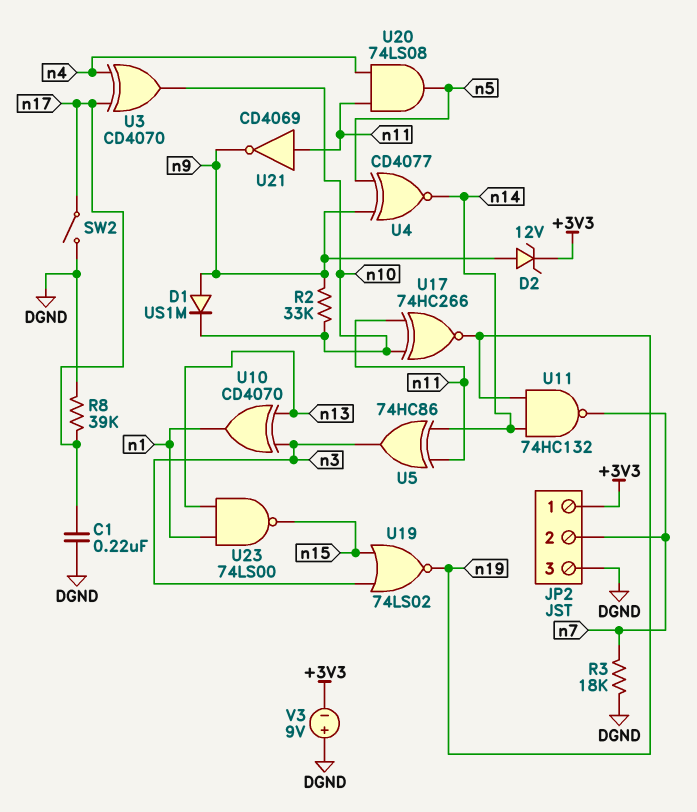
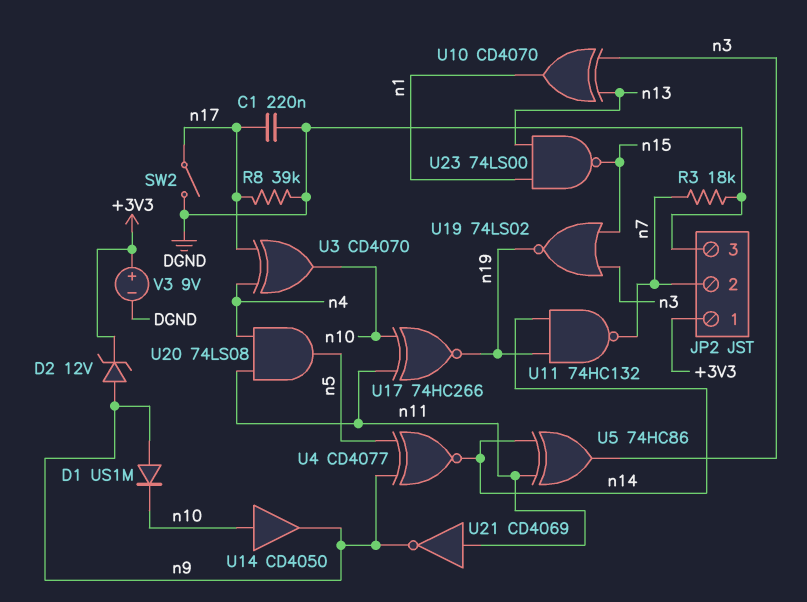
R2: 33k (n9, n10) -> none
U14: none -> buffer CD4050 (in n10, out n9)
V3: 9V (plus DGND, minus +3V3) -> 9V (plus +3V3, minus DGND)

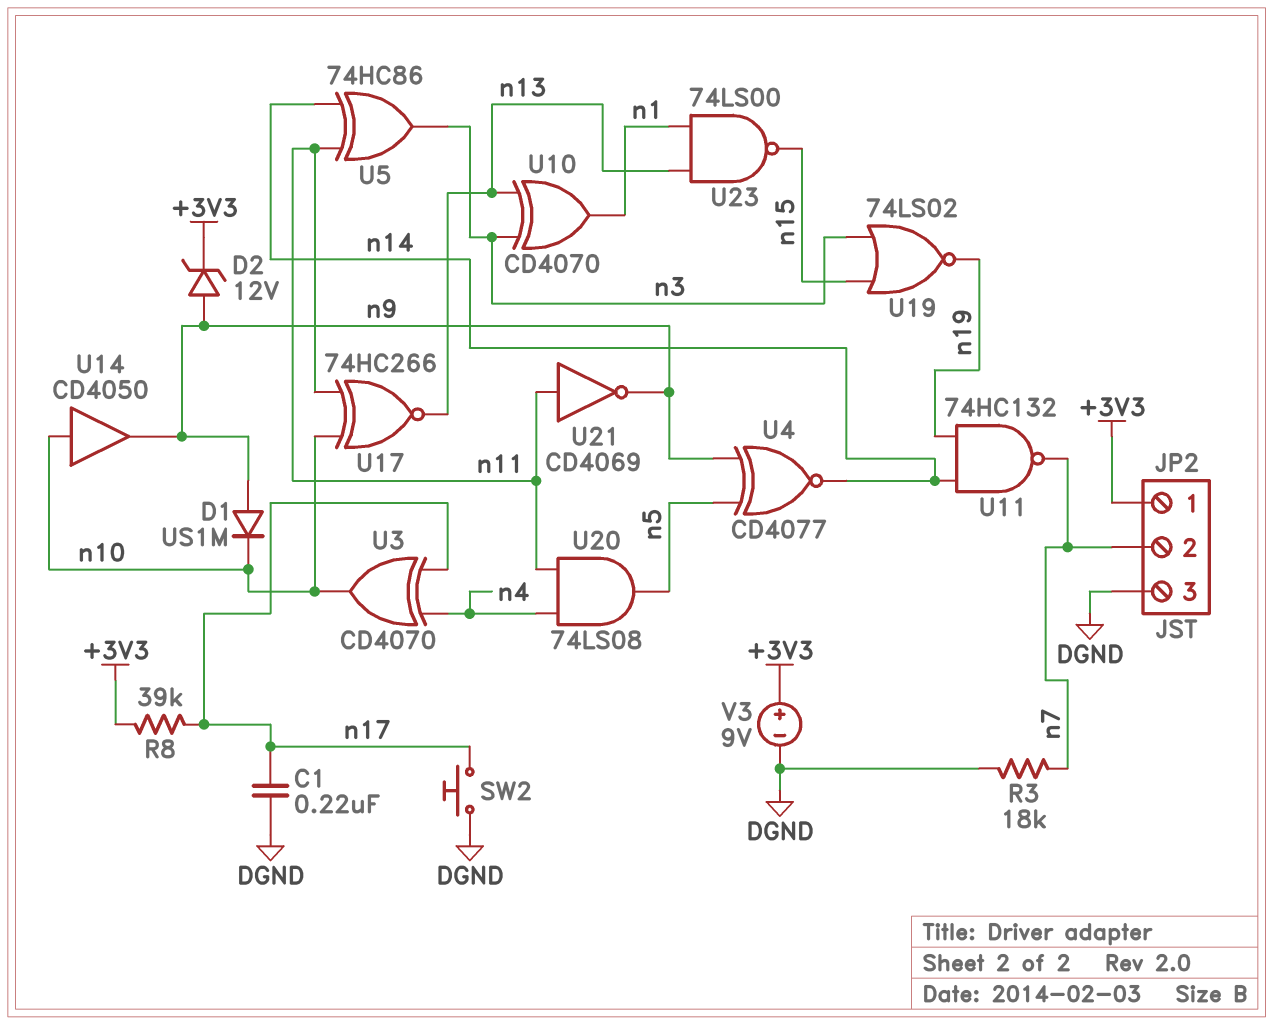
R8: 39k (DGND, n17) -> 39k (+3V3, n17)
SW2: switch (DGND, n17) -> button (DGND, n17)
U17: XNOR 74HC266 (in n10, in n11, out n19) -> XNOR 74HC266 (in n10, in n11, out n13)

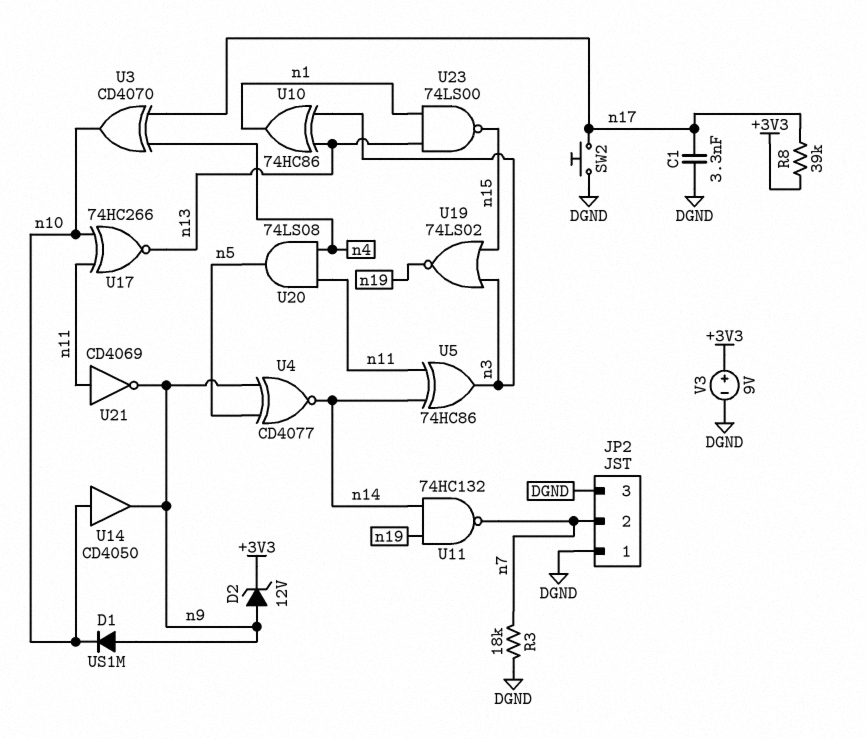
C1: 220nF (DGND, n17) -> 3.3nF (DGND, n17)
JP2 pin 1: +3V3 -> DGND
U10: XOR CD4070 (in n3, in n13, out n1) -> XOR 74HC86 (in n3, in n13, out n1)

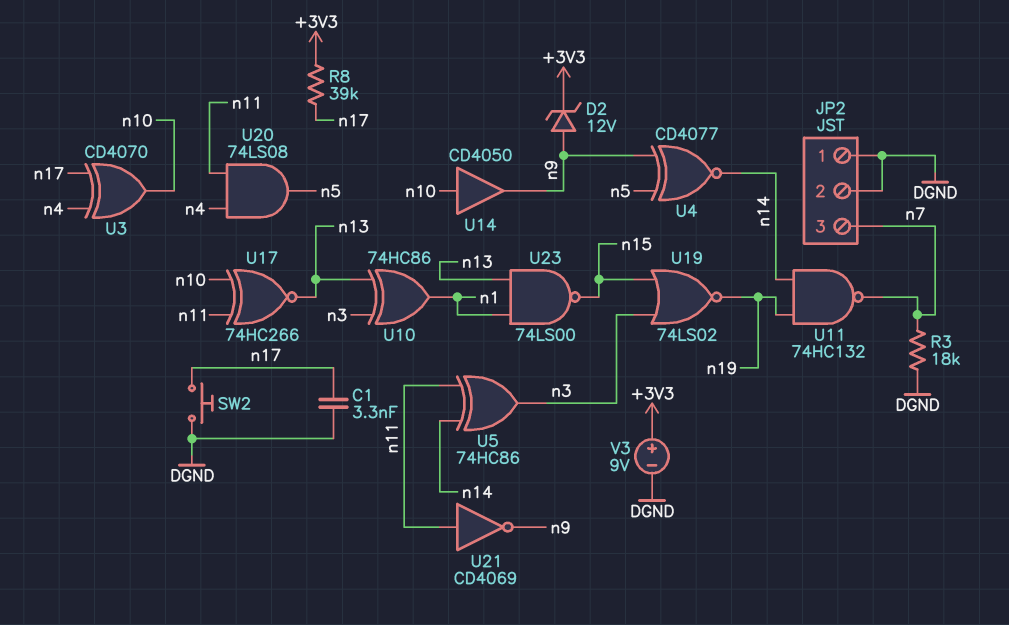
D1: diode US1M (A n9, K n10) -> none
JP2 pin 2: n7 -> DGND
JP2 pin 3: DGND -> n7

